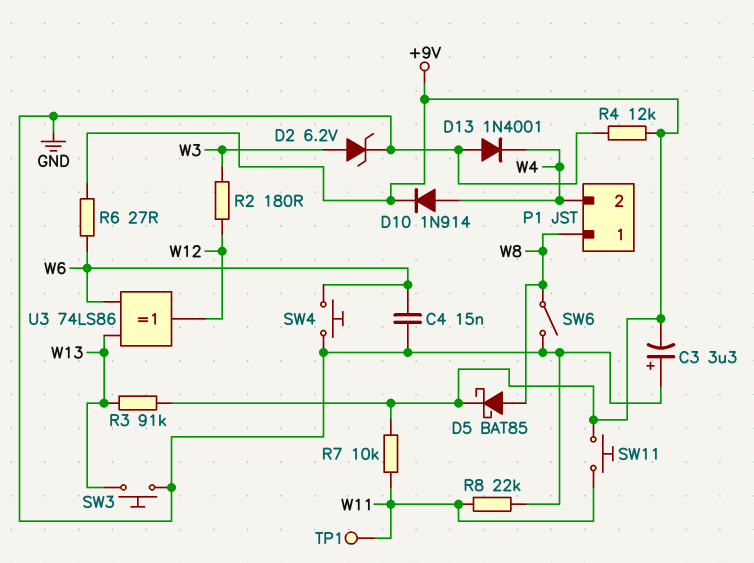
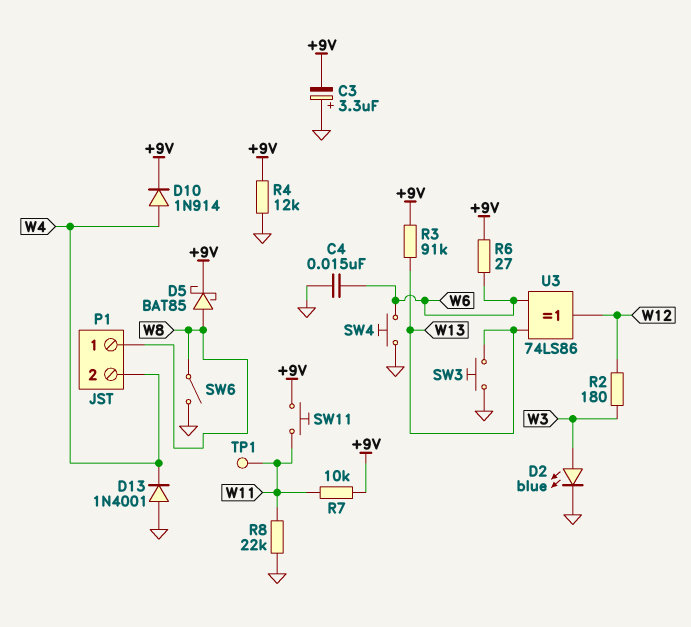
D2: zener 6.2V (A W3, K GND) -> LED blue (A W3, K GND)

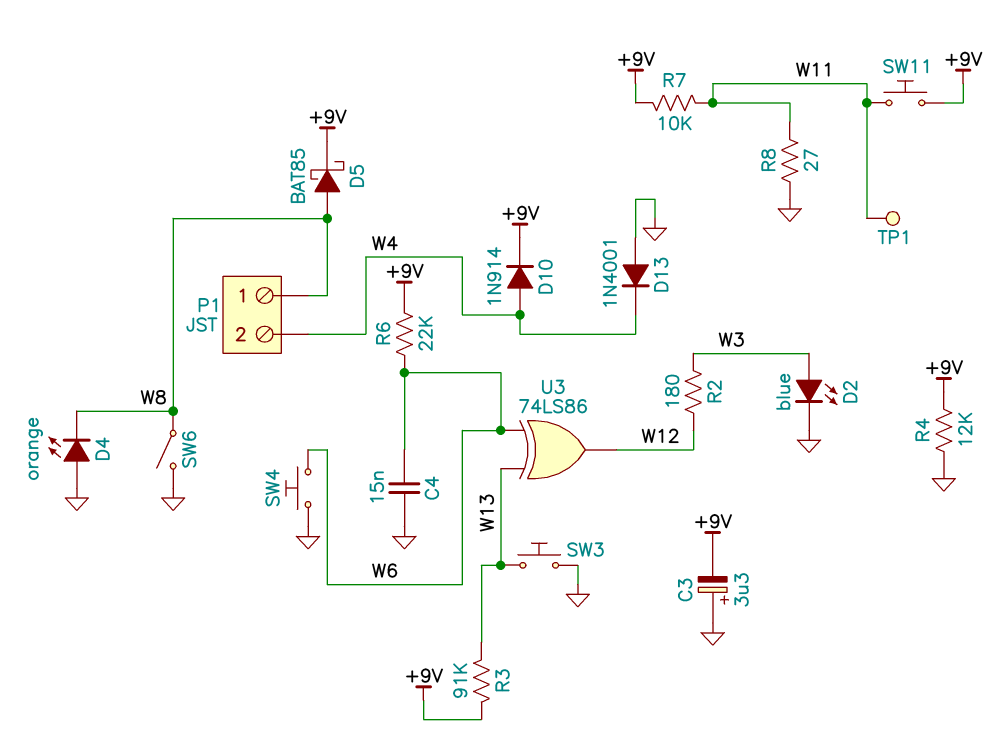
D4: none -> LED orange (A GND, K W8)
R6: 27 (+9V, W6) -> 22k (+9V, W6)
R8: 22k (GND, W11) -> 27 (GND, W11)

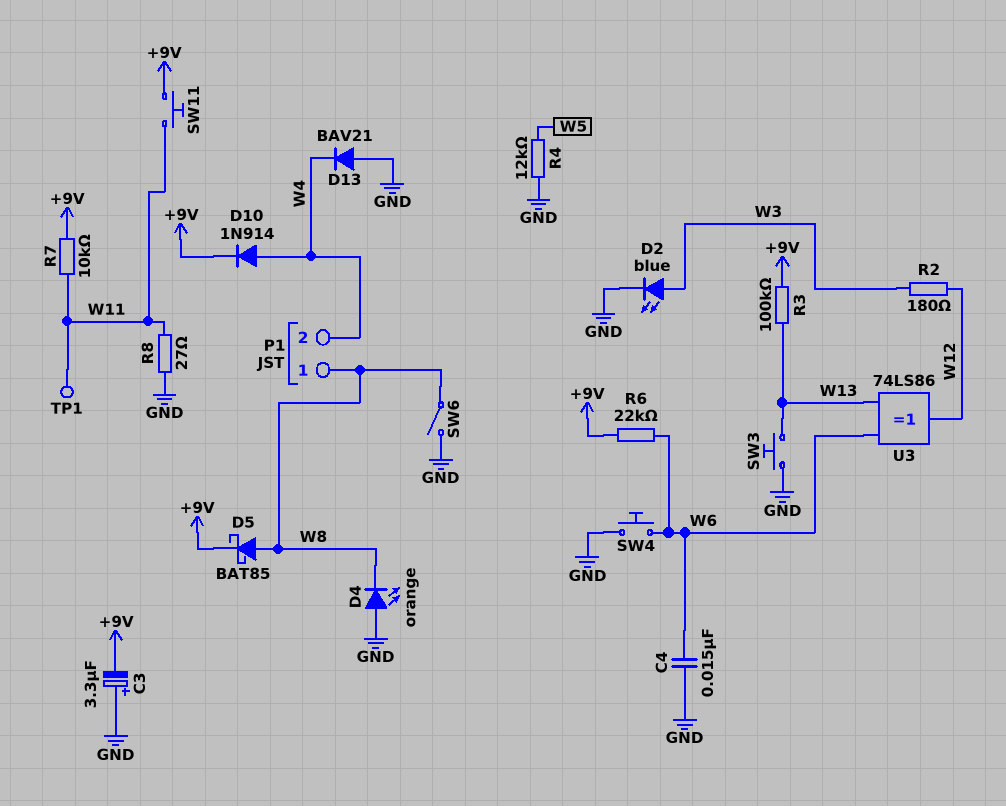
D13: diode 1N4001 (A GND, K W4) -> diode BAV21 (A GND, K W4)
R3: 91k (+9V, W13) -> 100k (+9V, W13)
R4: 12k (+9V, GND) -> 12k (GND, W5)

